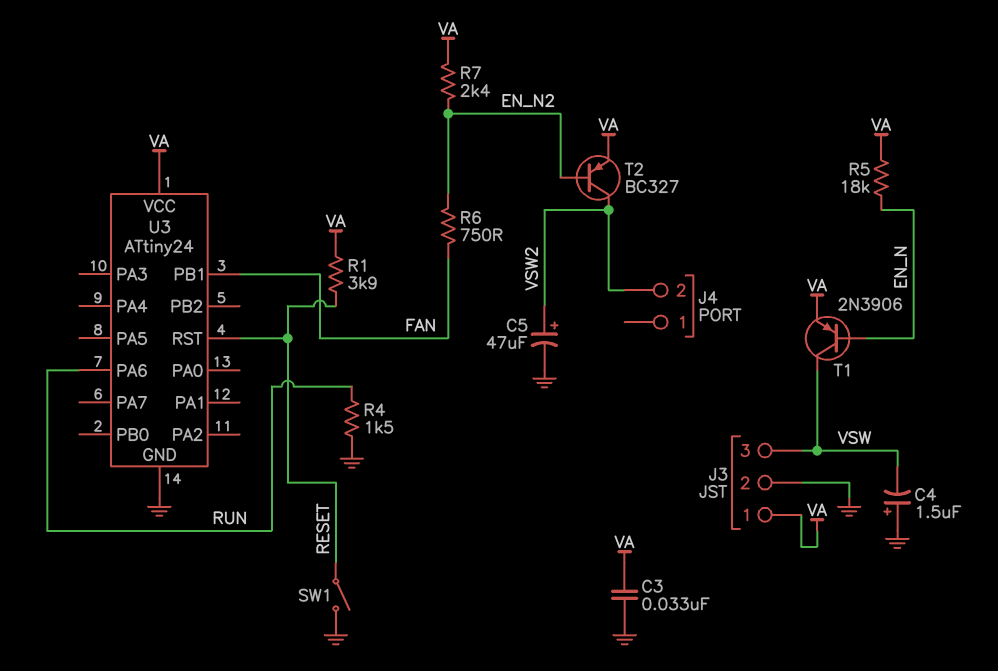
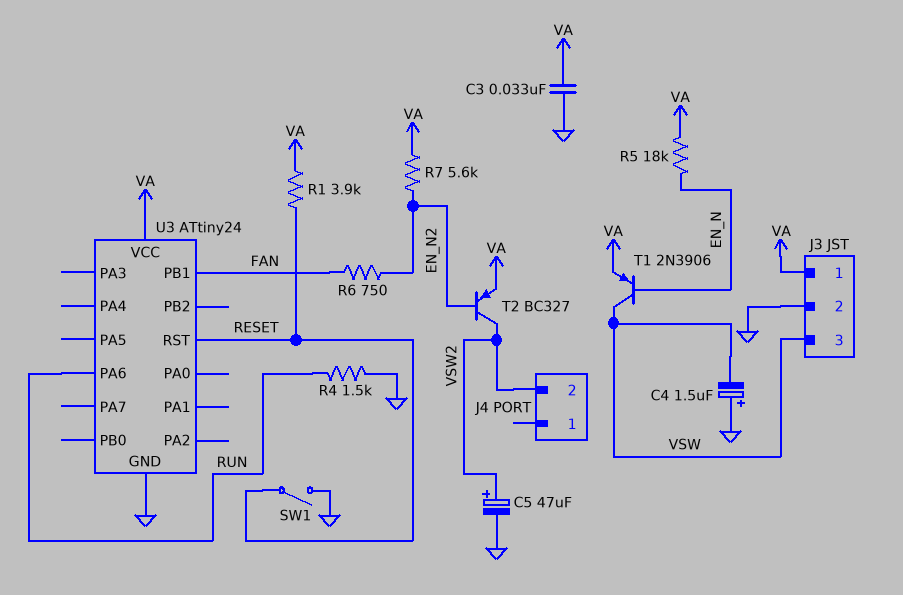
R7: 2.4k (EN_N2, VA) -> 5.6k (EN_N2, VA)

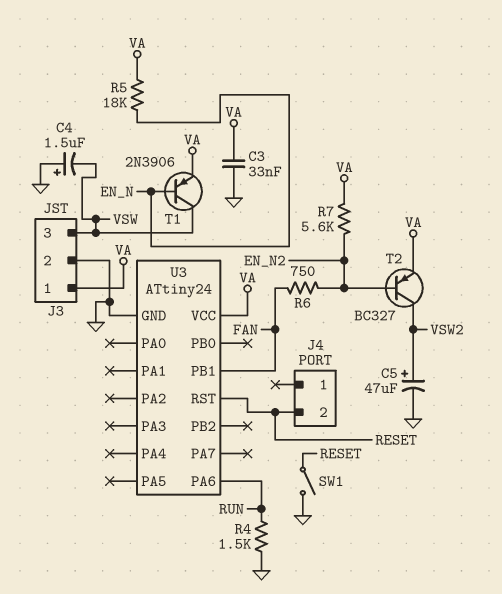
J4 pin 2: VSW2 -> RESET
R1: 3.9k (RESET, VA) -> none

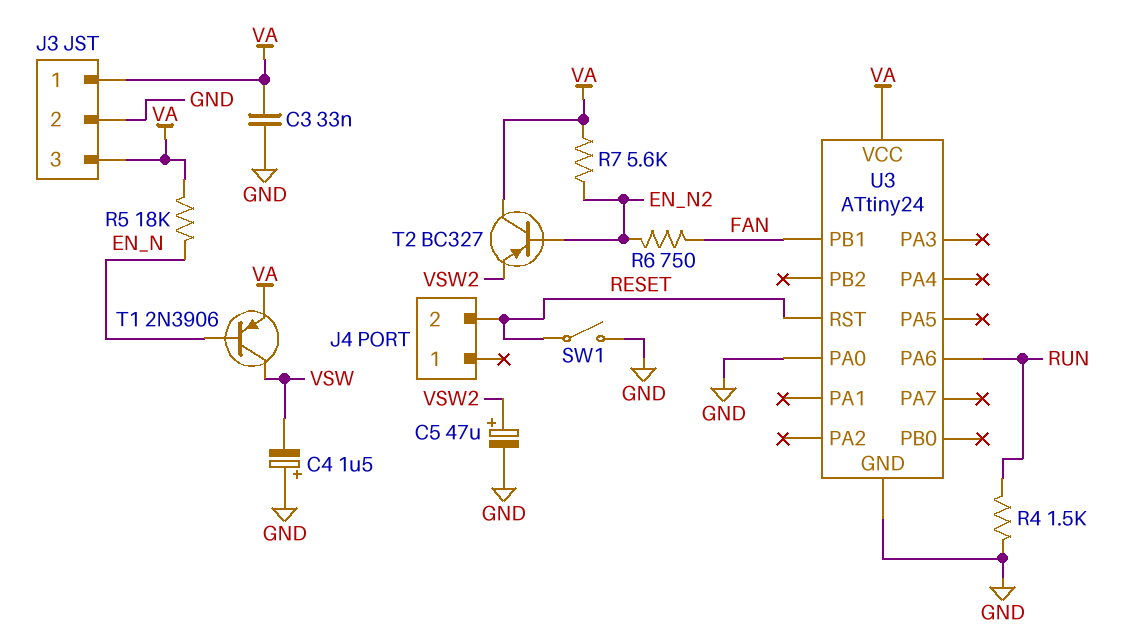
J3 pin 3: VSW -> VA
T2: PNP BC327 (B EN_N2, C VSW2, E VA) -> PNP BC327 (B EN_N2, C VA, E VSW2)
U3 pin PA0: none -> GND

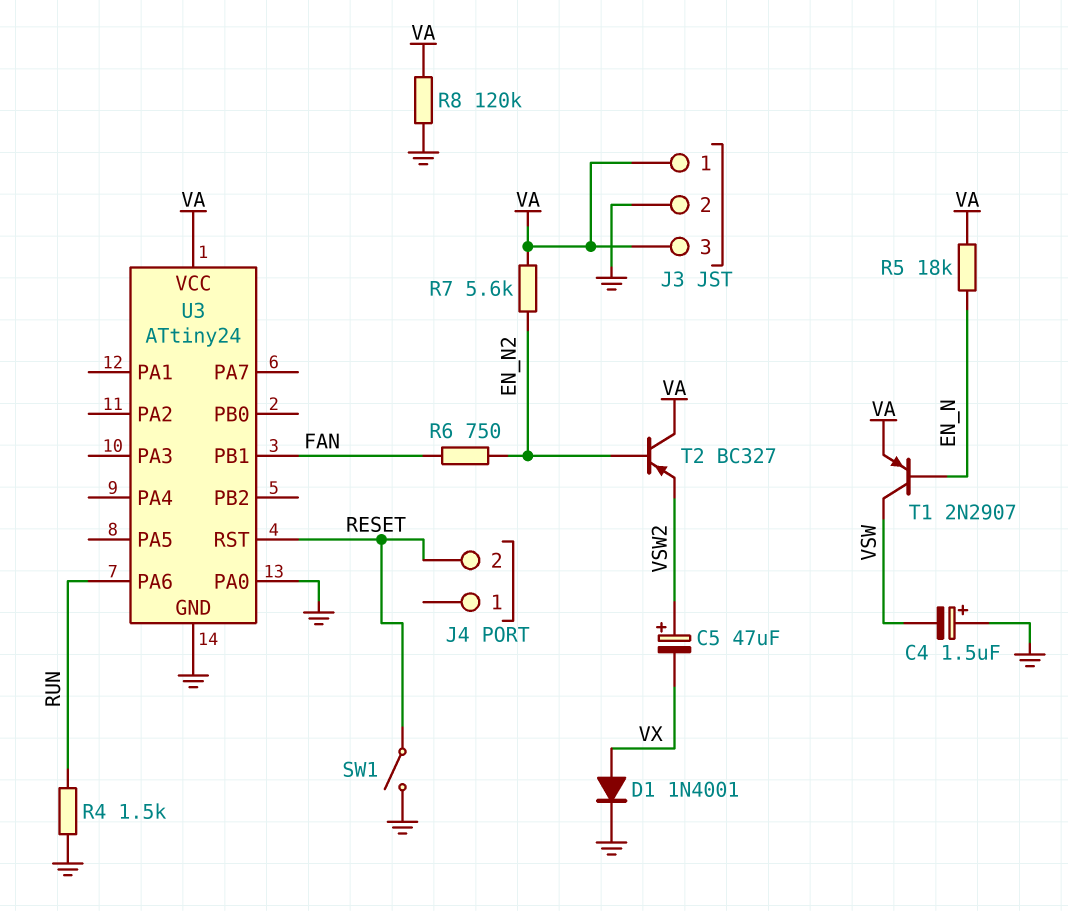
C3: 33nF (GND, VA) -> none
C5: 47uF (plus VSW2, minus GND) -> 47uF (plus VSW2, minus VX)
D1: none -> diode 1N4001 (A VX, K GND)
R8: none -> 120k (GND, VA)
T1: PNP 2N3906 (B EN_N, C VSW, E VA) -> PNP 2N2907 (B EN_N, C VSW, E VA)

